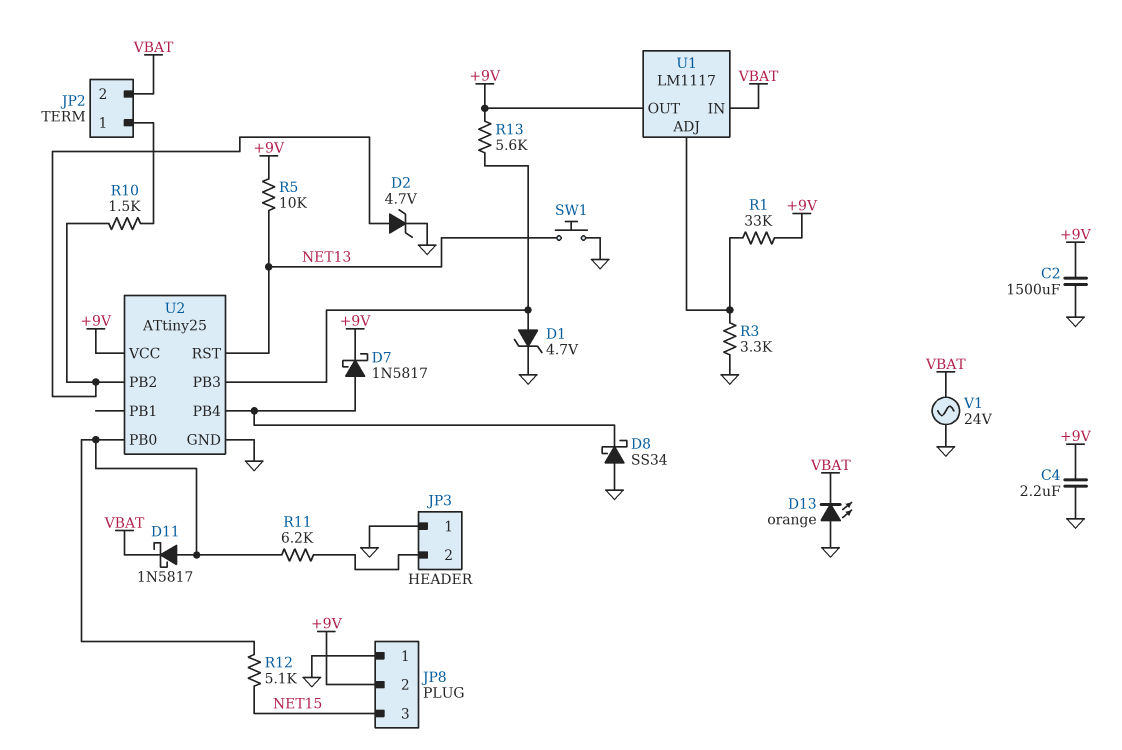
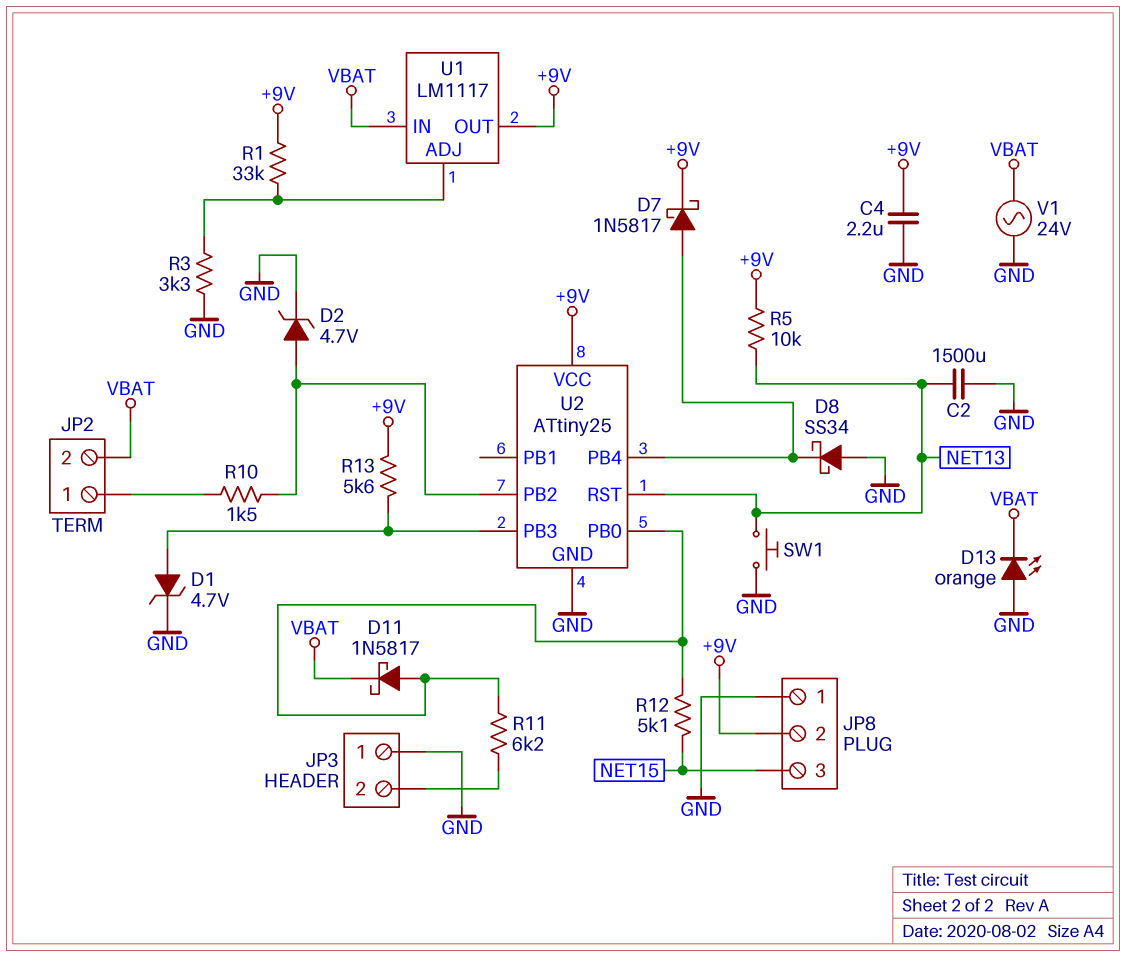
C2: 1500uF (+9V, GND) -> 1500uF (GND, NET13)

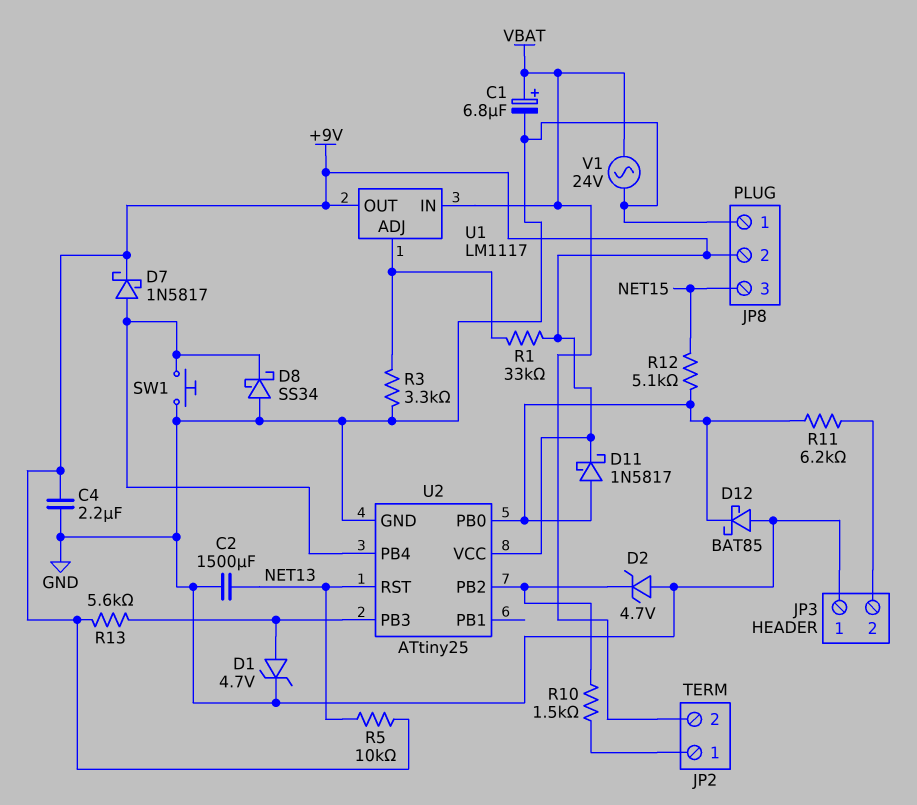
C1: none -> 6.8uF (plus VBAT, minus GND)
D2: zener 4.7V (A U2/PB2, K GND) -> zener 4.7V (A GND, K U2/PB2)
D11: schottky 1N5817 (A U2/PB0, K VBAT) -> schottky 1N5817 (A U2/PB0, K +9V)
D12: none -> schottky BAT85 (A GND, K U2/PB0)
D13: LED orange (A GND, K VBAT) -> none
SW1: button (GND, NET13) -> button (GND, U2/PB4)

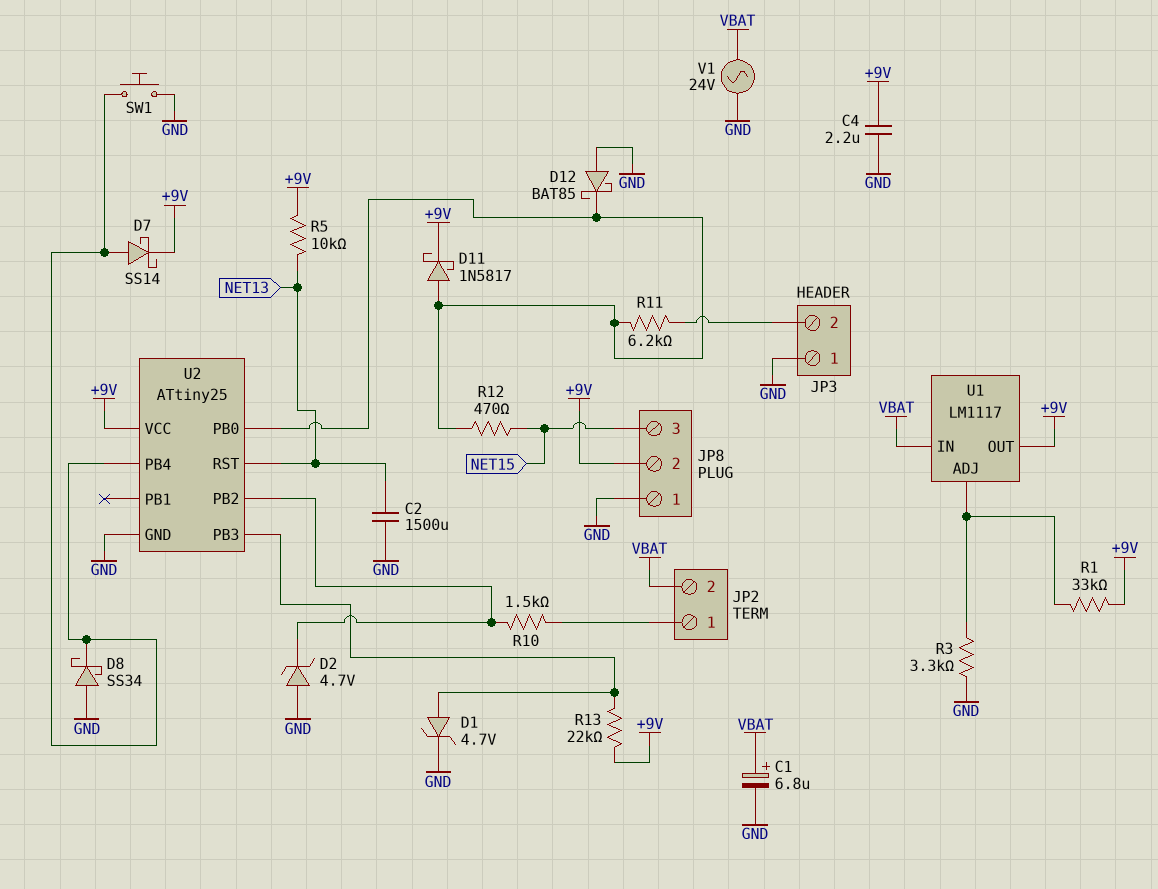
D7: schottky 1N5817 (A U2/PB4, K +9V) -> schottky SS14 (A U2/PB4, K +9V)
R12: 5.1k (NET15, U2/PB0) -> 470 (NET15, U2/PB0)
R13: 5.6k (+9V, U2/PB3) -> 22k (+9V, U2/PB3)

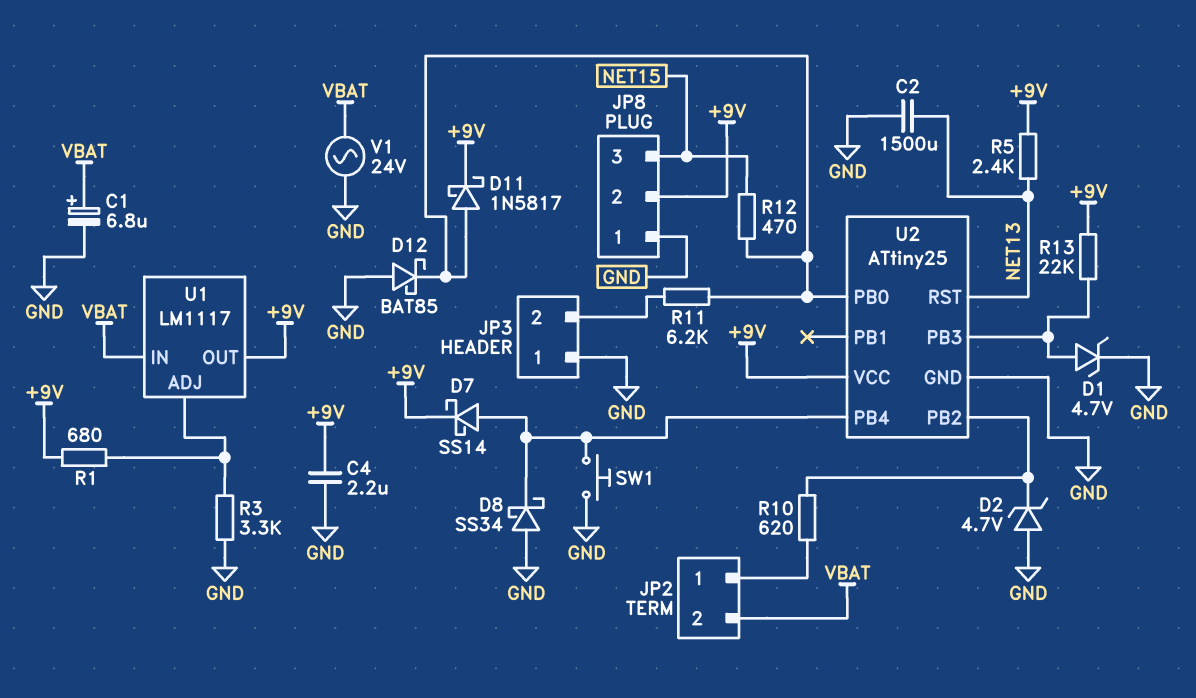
R1: 33k (+9V, U1/ADJ) -> 680 (+9V, U1/ADJ)
R5: 10k (+9V, NET13) -> 2.4k (+9V, NET13)
R10: 1.5k (JP2/1, U2/PB2) -> 620 (JP2/1, U2/PB2)

